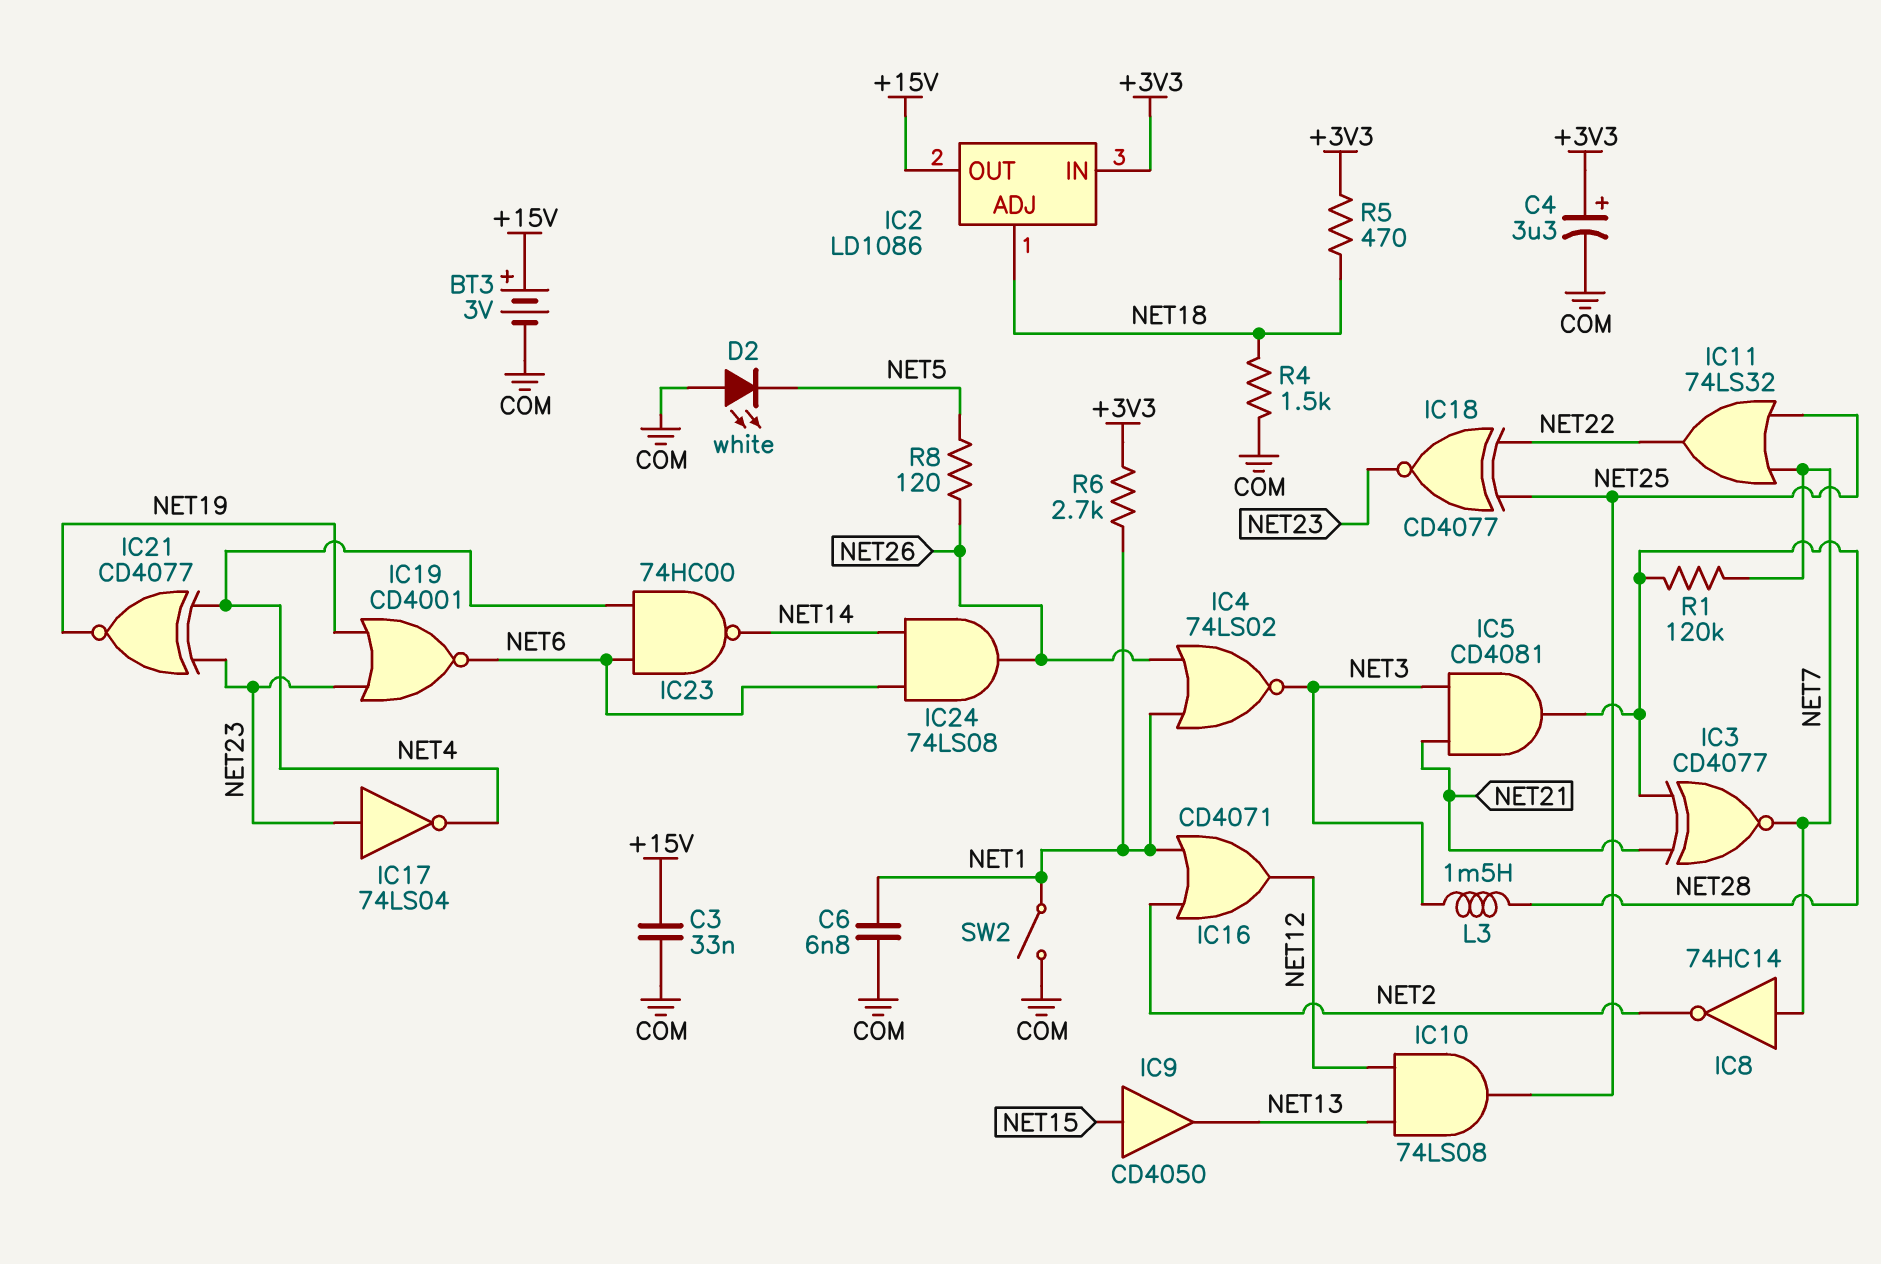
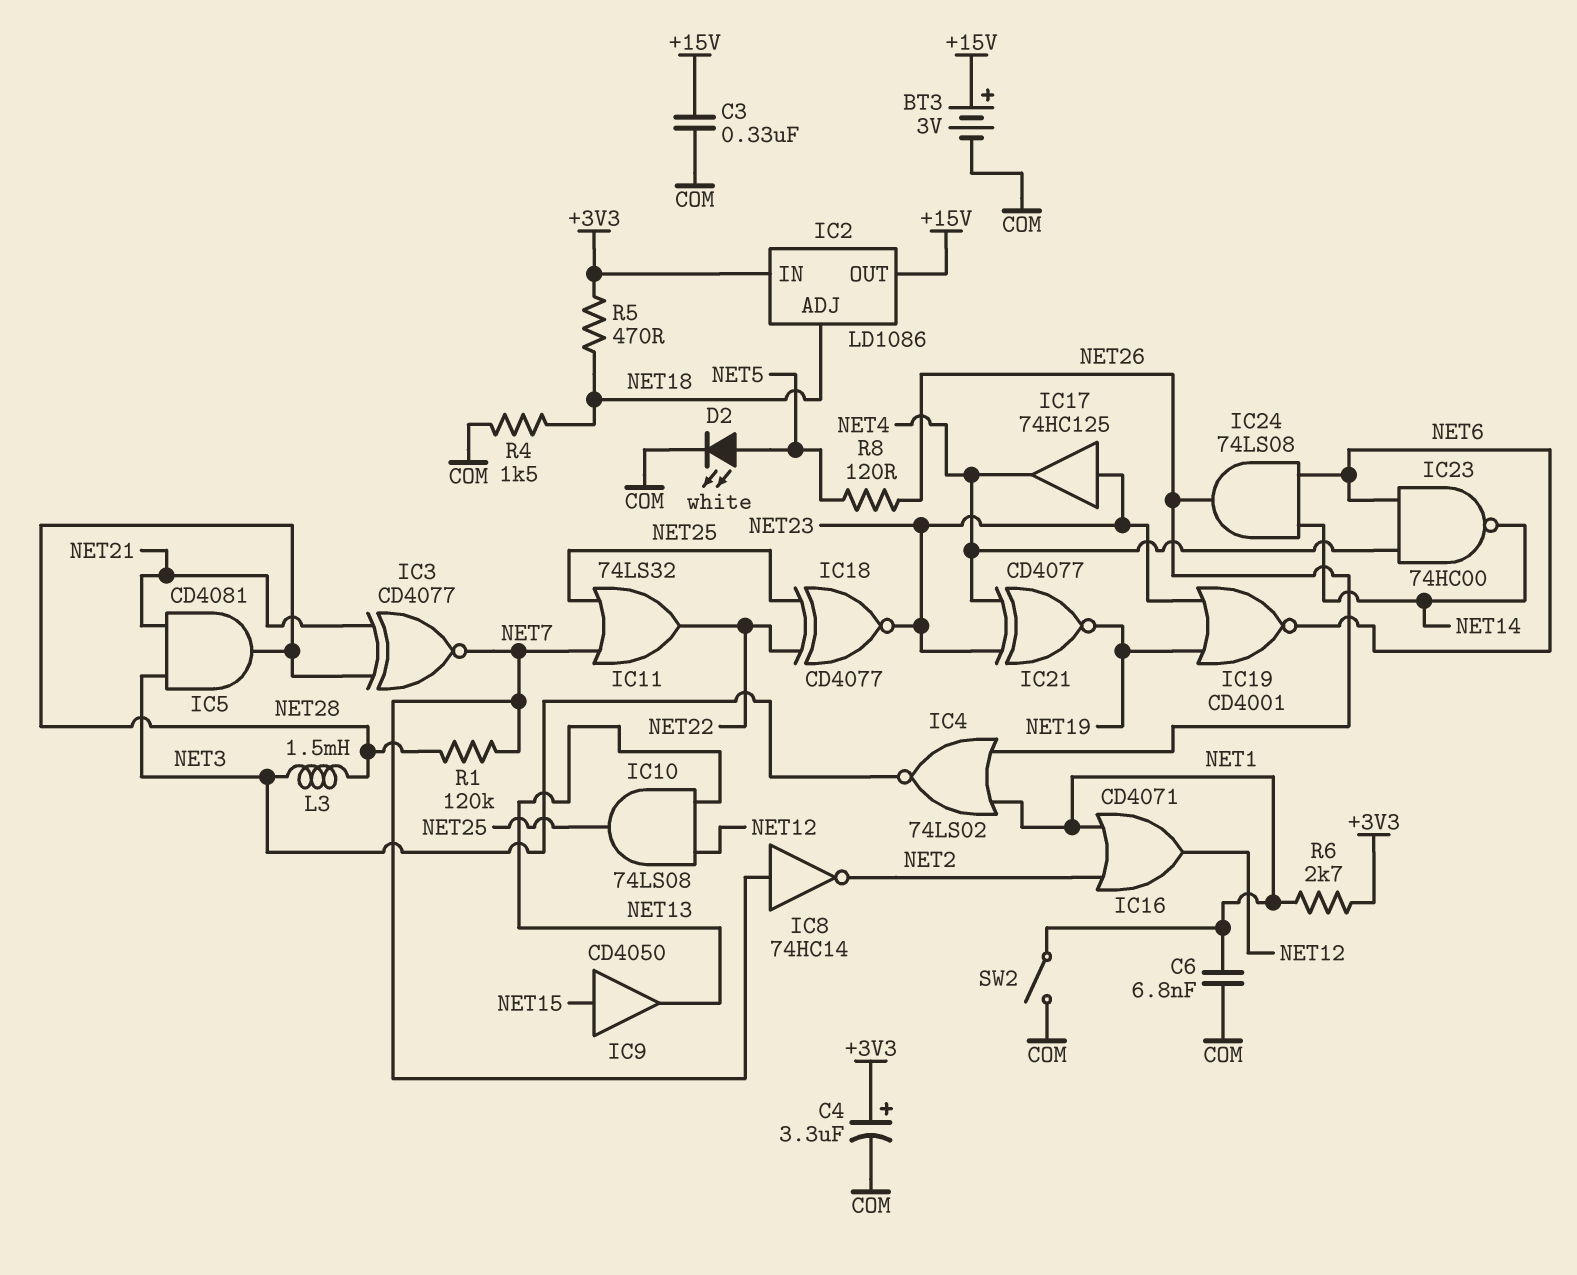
C3: 33nF (+15V, COM) -> 330nF (+15V, COM)
D2: LED white (A COM, K NET5) -> LED white (A NET5, K COM)
IC17: NOT 74LS04 (in NET23, out NET4) -> buffer 74HC125 (in NET23, out NET4)

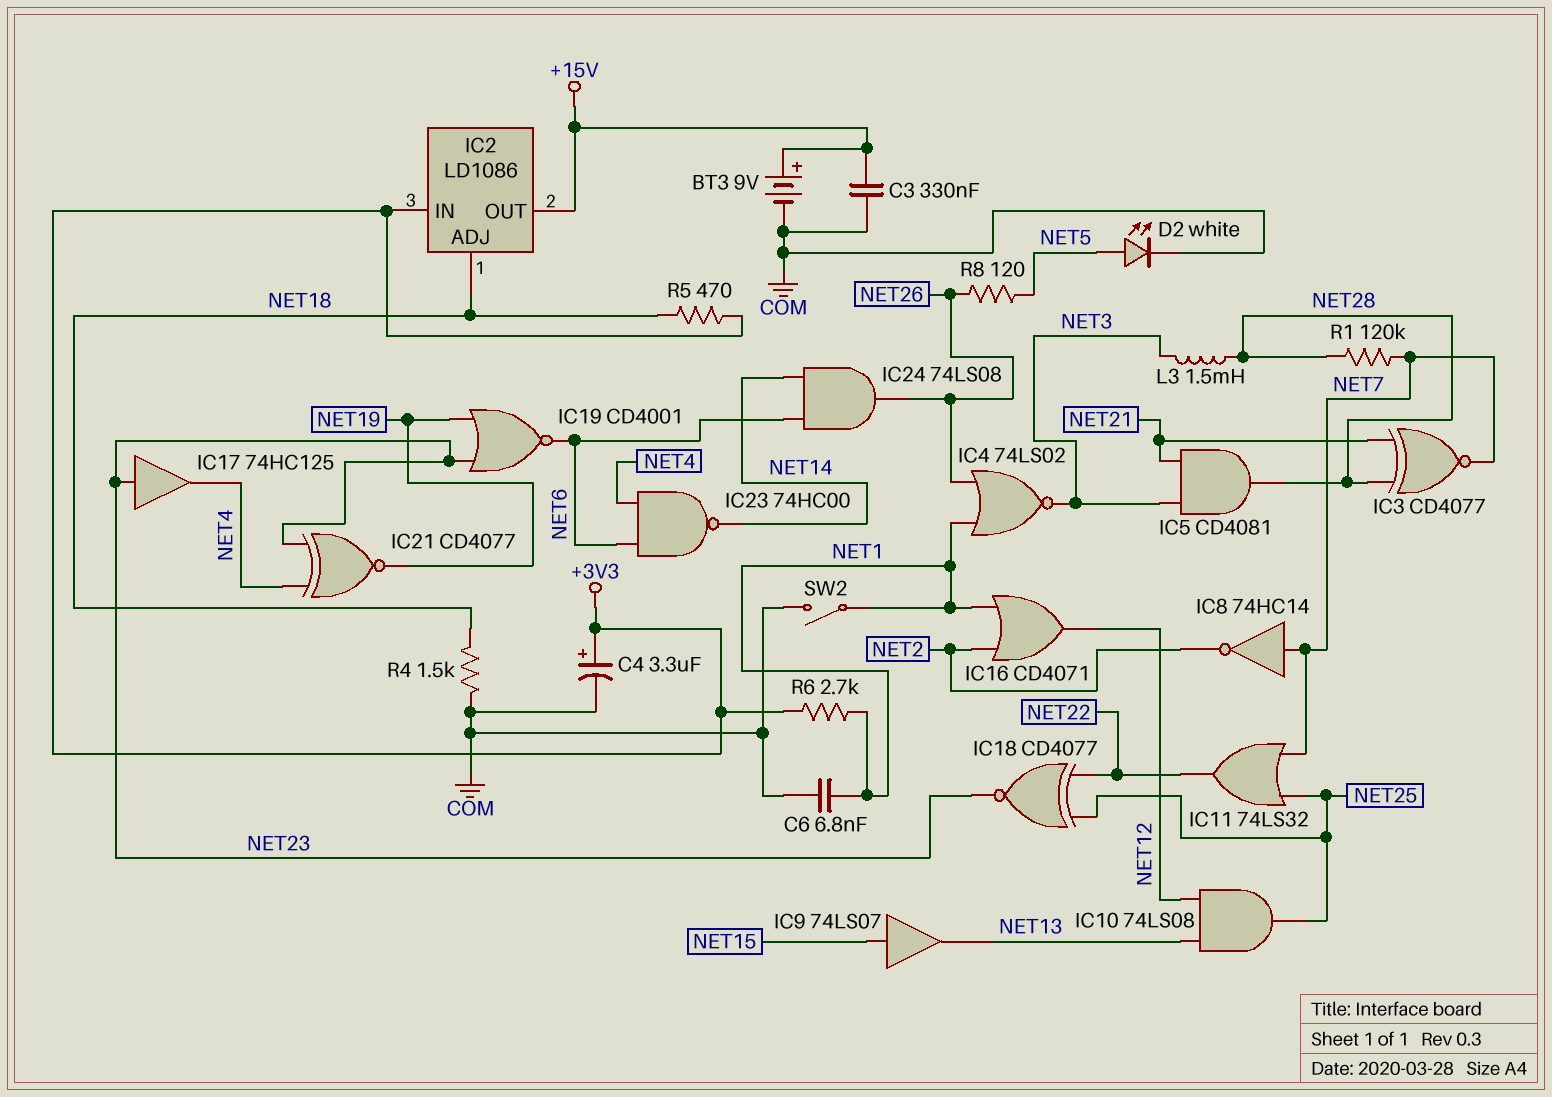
BT3: 3V (plus +15V, minus COM) -> 9V (plus +15V, minus COM)
IC9: buffer CD4050 (in NET15, out NET13) -> buffer 74LS07 (in NET15, out NET13)

